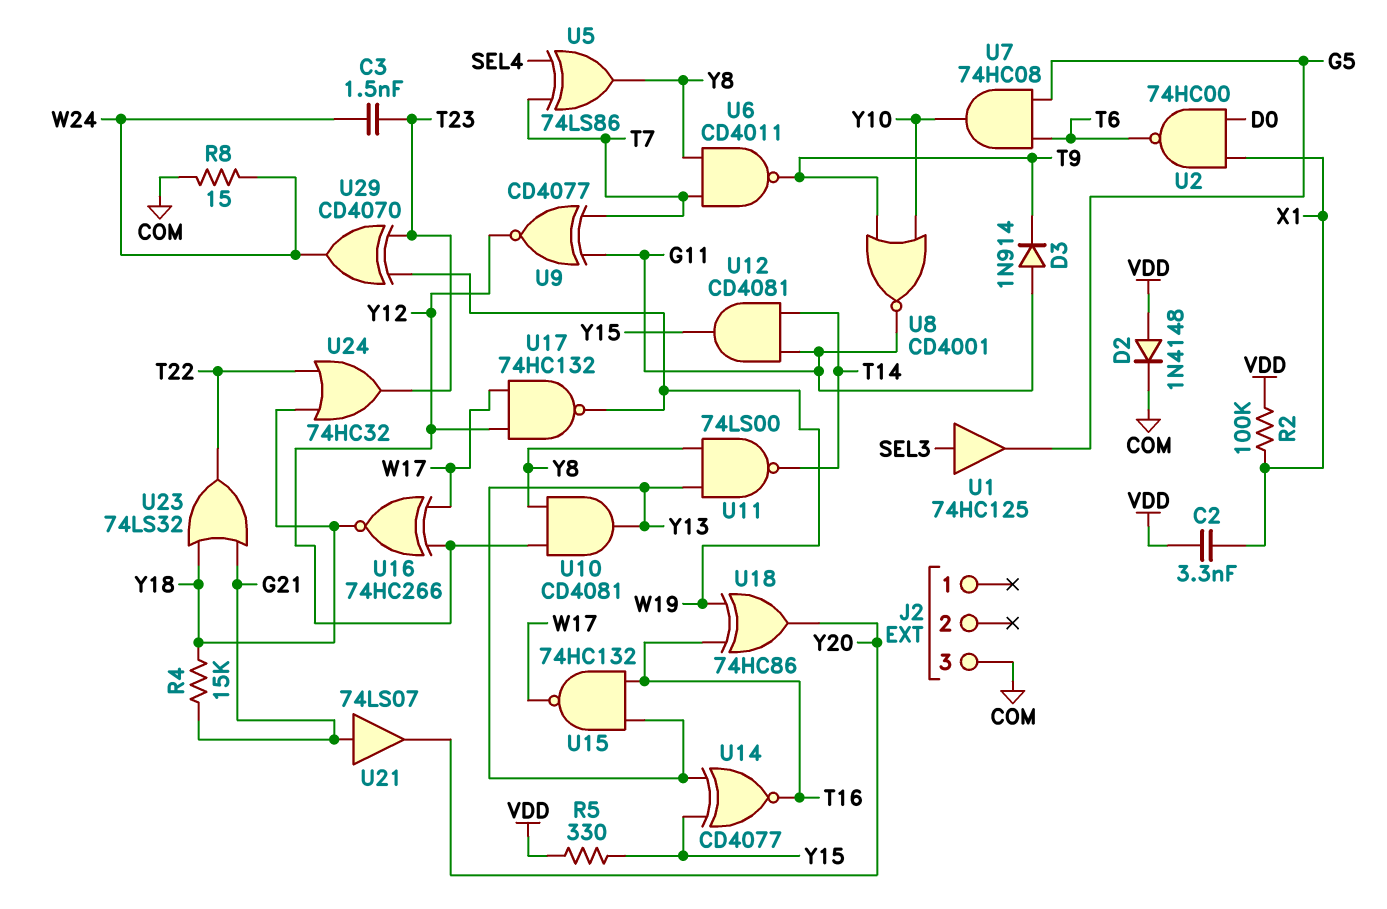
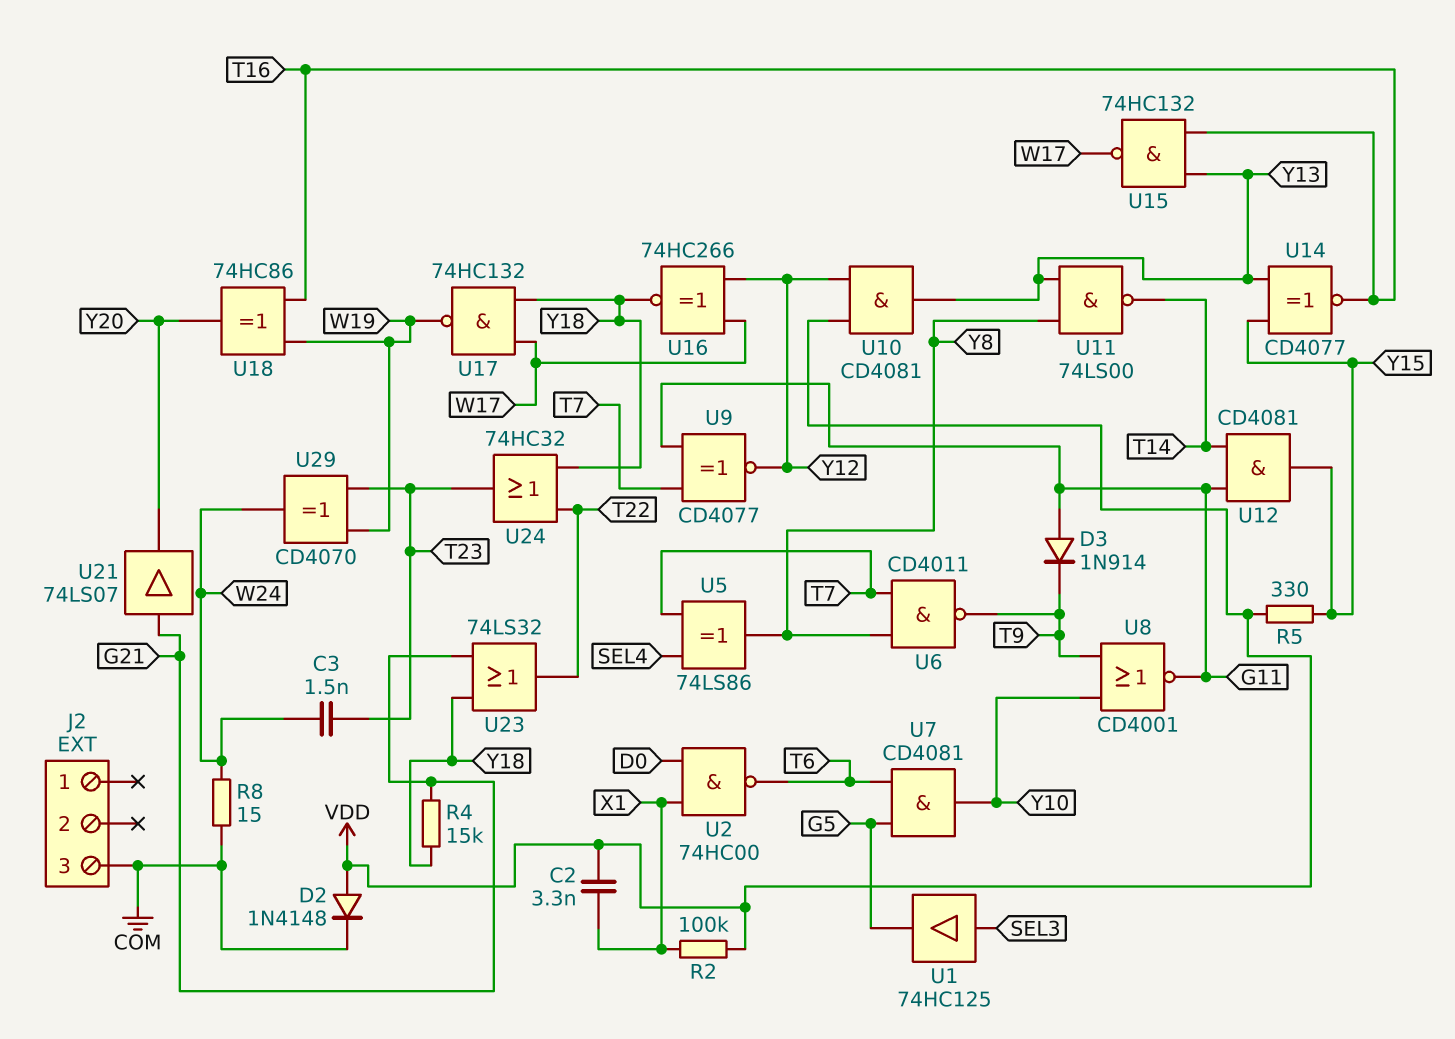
U7: AND 74HC08 (in G5, in T6, out Y10) -> AND CD4081 (in G5, in T6, out Y10)
U10: AND CD4081 (in Y8, in Y12, out Y13) -> AND CD4081 (in VDD, in Y12, out Y13)
U17: NAND 74HC132 (in W17, in Y12, out W19) -> NAND 74HC132 (in W17, in Y18, out W19)

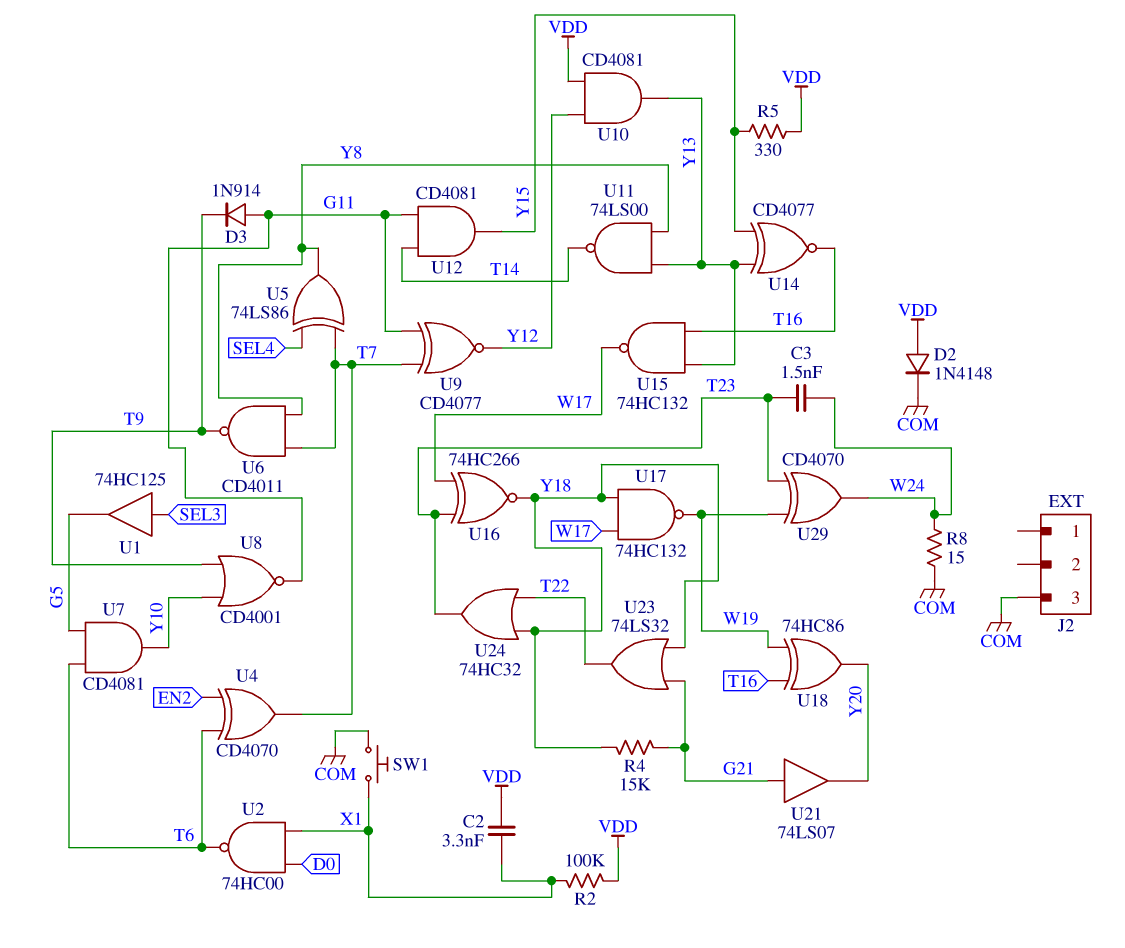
SW1: none -> button (COM, X1)
U4: none -> XOR CD4070 (in EN2, in T6, out T7)
U16: XNOR 74HC266 (in W17, in Y12, out Y18) -> XNOR 74HC266 (in T23, in W17, out Y18)

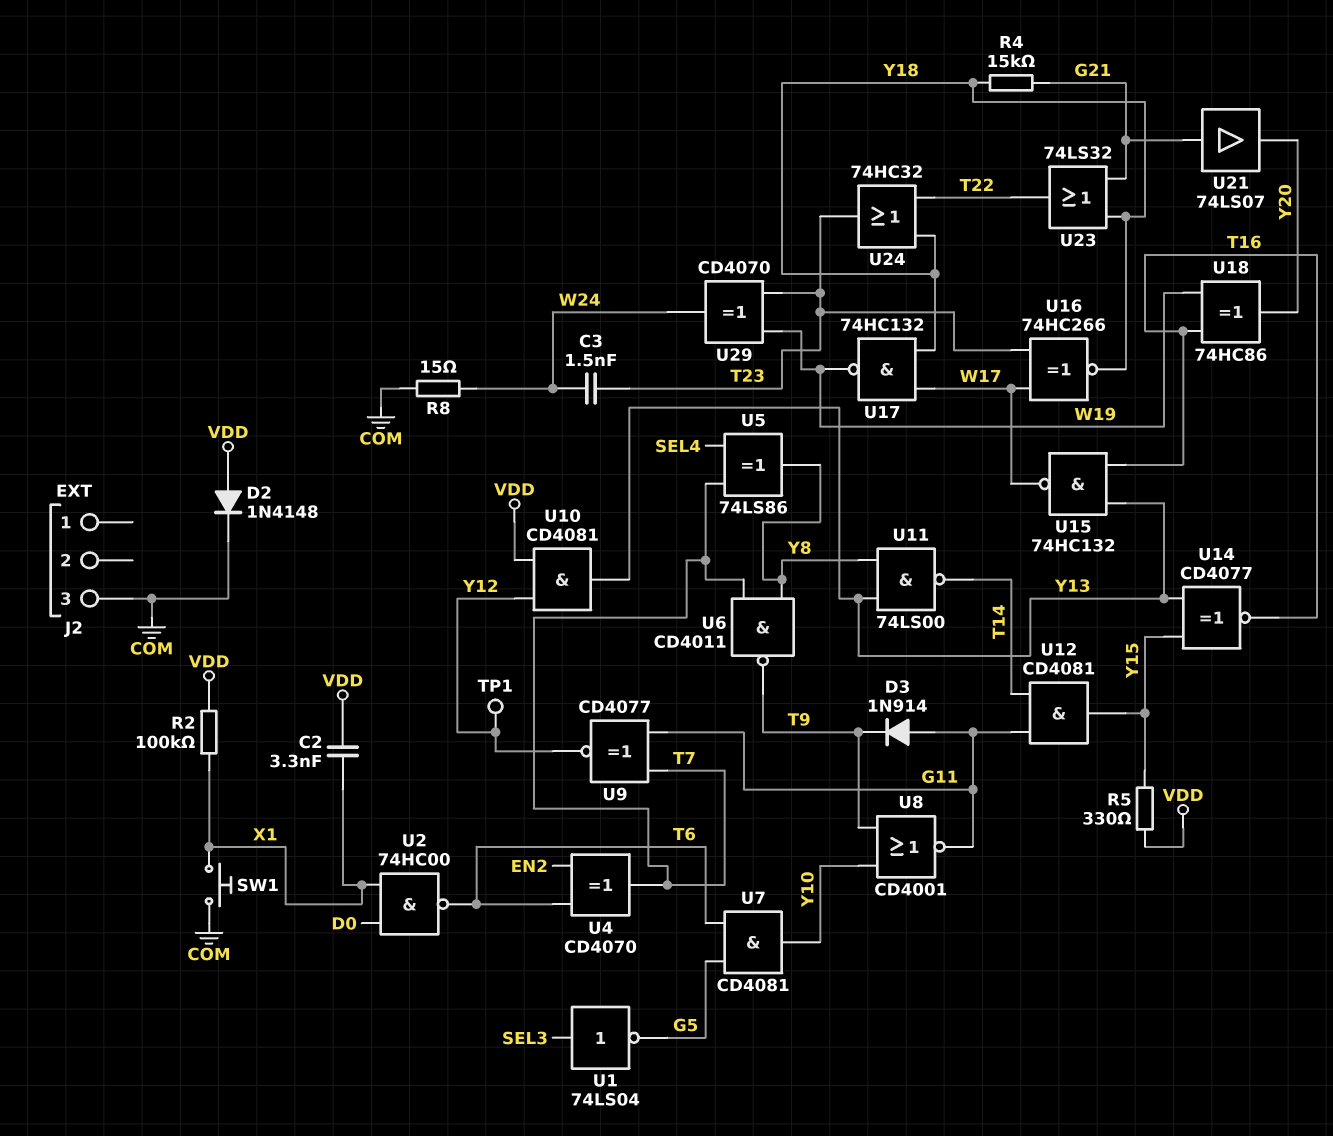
TP1: none -> test point (Y12)
U1: buffer 74HC125 (in SEL3, out G5) -> NOT 74LS04 (in SEL3, out G5)

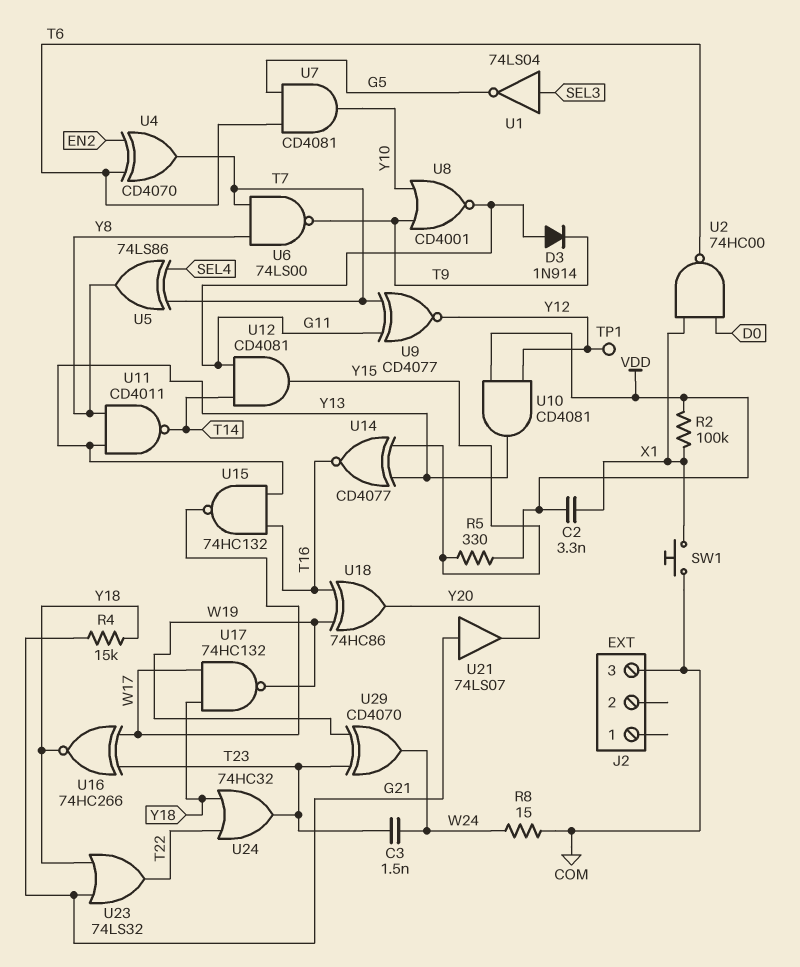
D2: diode 1N4148 (A VDD, K COM) -> none
U6: NAND CD4011 (in T7, in Y8, out T9) -> NAND 74LS00 (in T7, in Y8, out T9)
U11: NAND 74LS00 (in Y8, in Y13, out T14) -> NAND CD4011 (in Y8, in Y13, out T14)

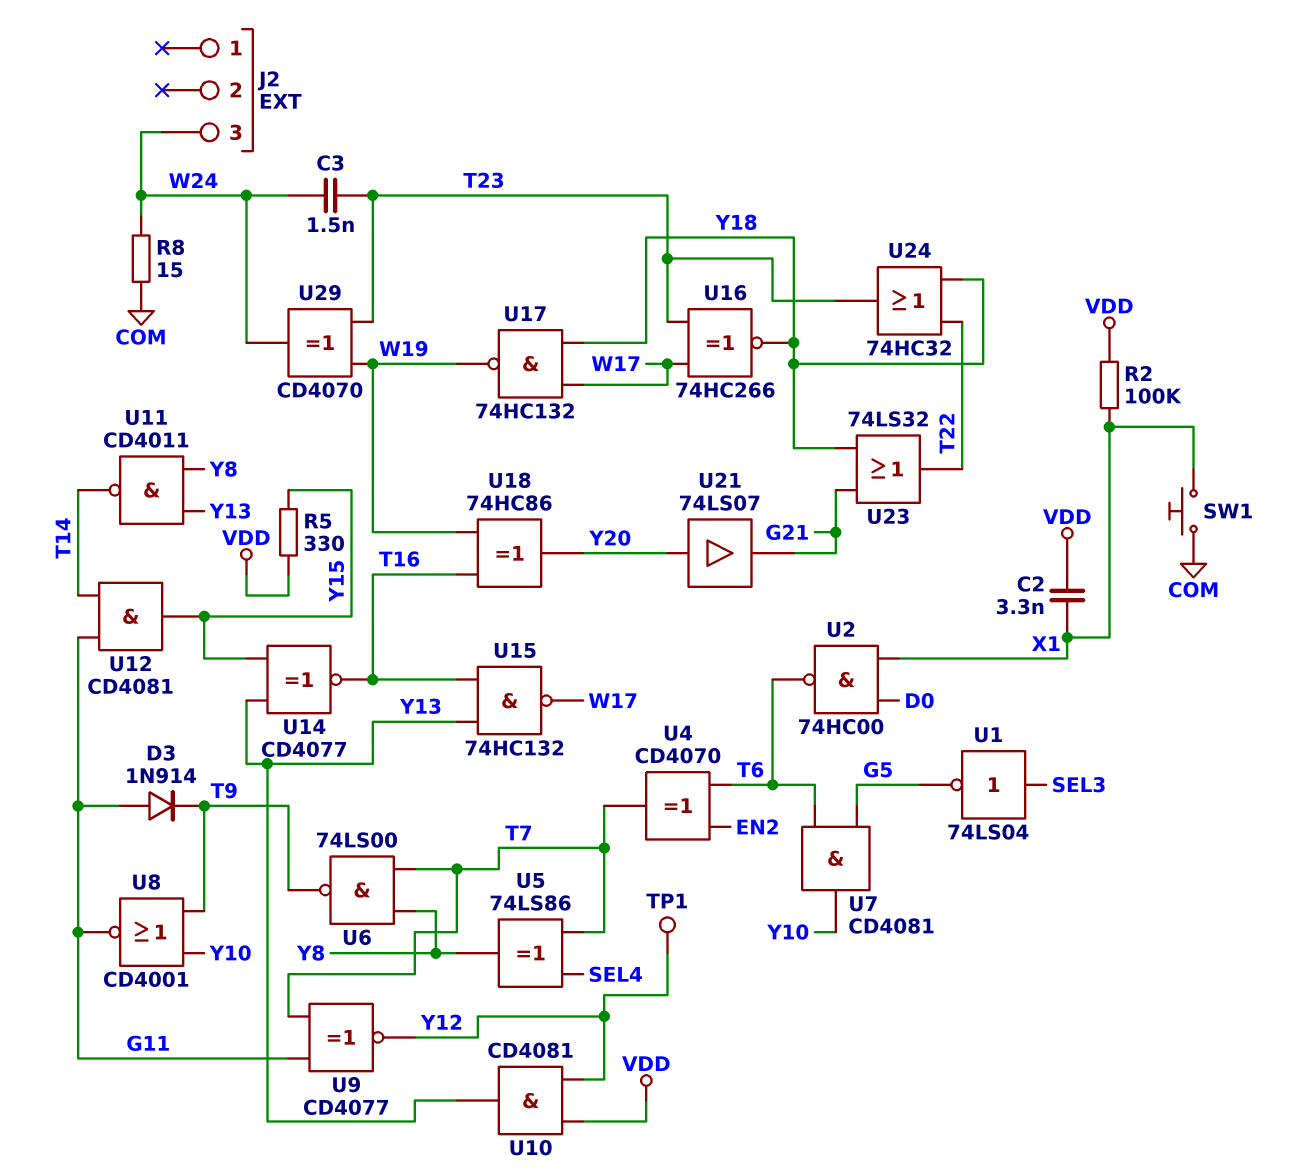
J2 pin 3: COM -> W24
R4: 15k (G21, Y18) -> none
U21: buffer 74LS07 (in G21, out Y20) -> buffer 74LS07 (in Y20, out G21)

